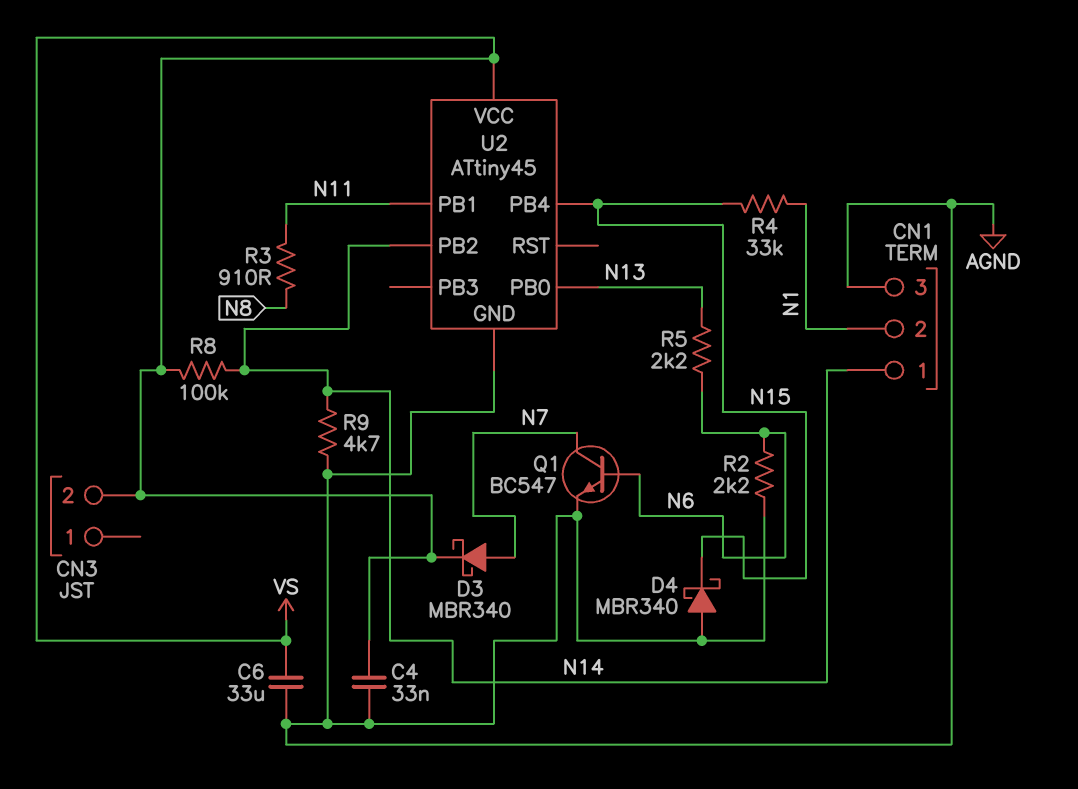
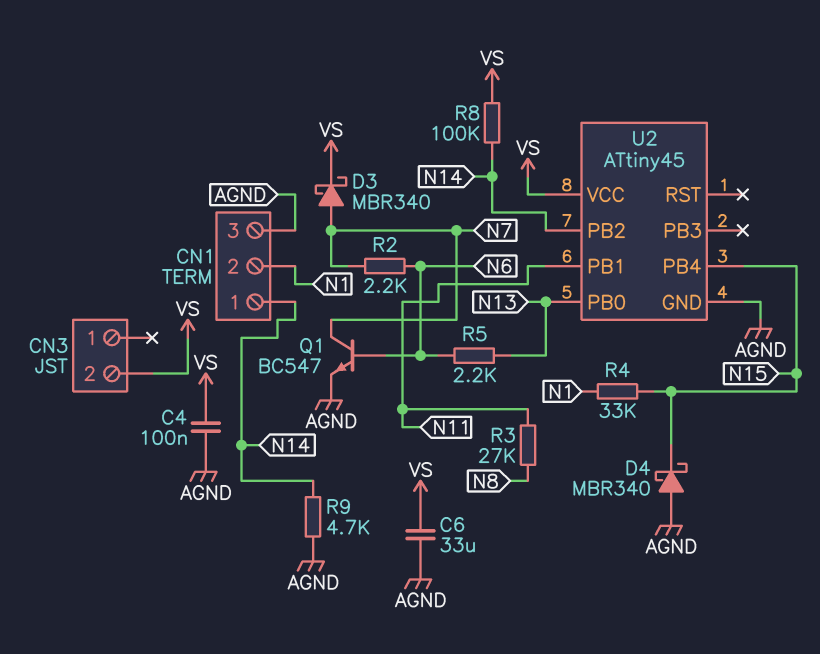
C4: 33nF (AGND, VS) -> 100nF (AGND, VS)
R2: 2.2k (AGND, N6) -> 2.2k (N6, N7)
R3: 910 (N8, N11) -> 27k (N8, N11)

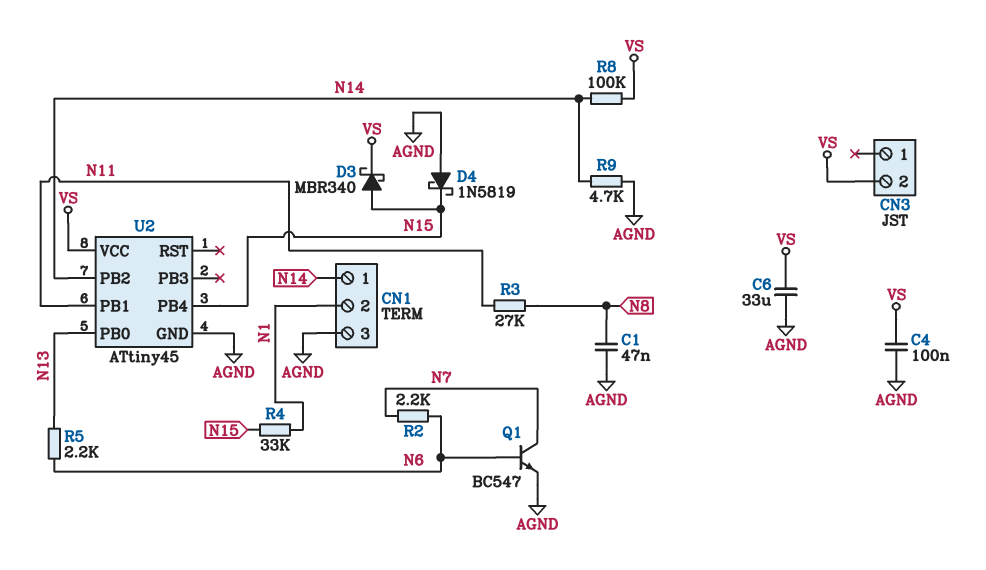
C1: none -> 47nF (AGND, N8)
D3: schottky MBR340 (A N7, K VS) -> schottky MBR340 (A N15, K VS)
D4: schottky MBR340 (A AGND, K N15) -> schottky 1N5819 (A AGND, K N15)

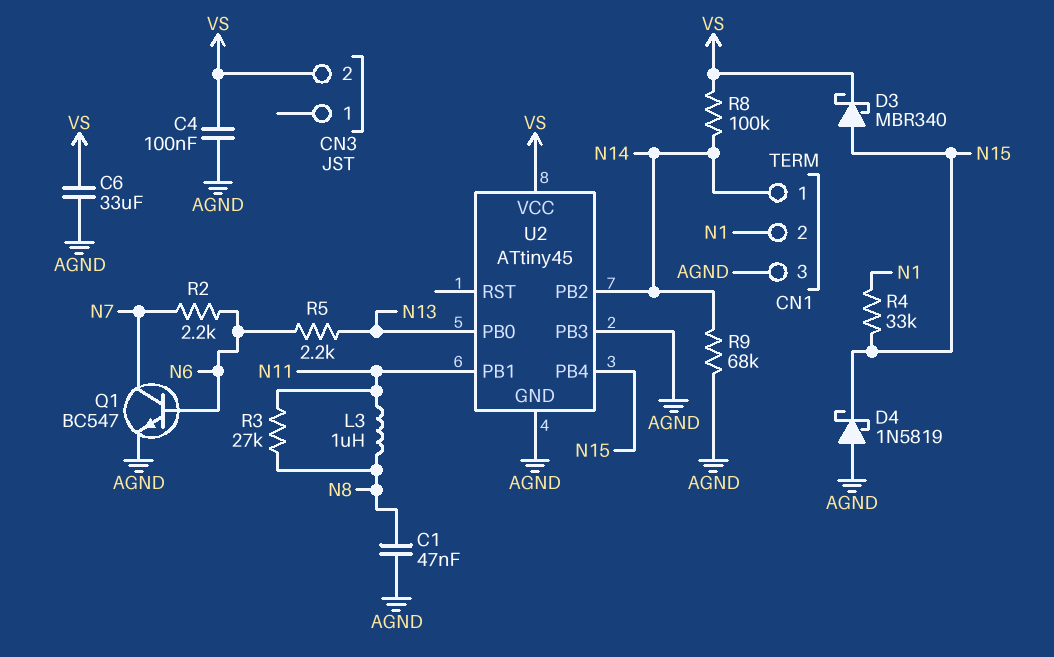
L3: none -> 1uH (N8, N11)
R9: 4.7k (AGND, N14) -> 68k (AGND, N14)
U2 pin PB3: none -> AGND

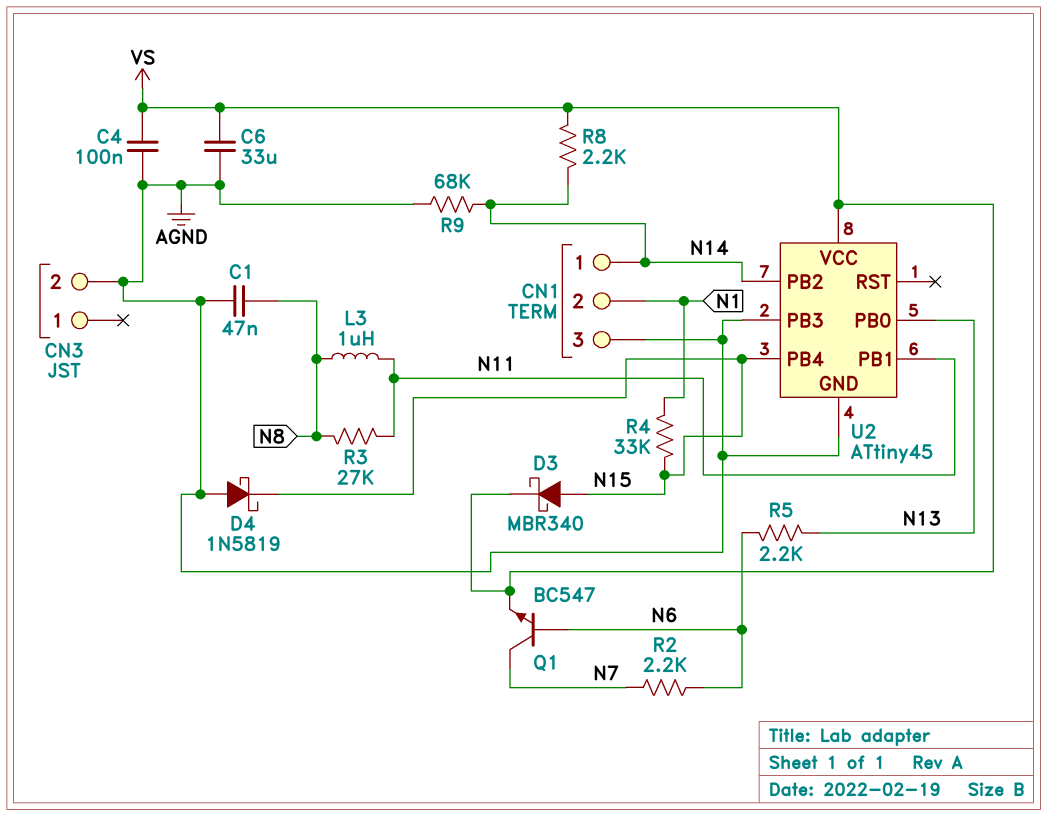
CN3 pin 2: VS -> AGND
Q1: NPN BC547 (B N6, C N7, E AGND) -> NPN BC547 (B N6, C N7, E VS)
R8: 100k (N14, VS) -> 2.2k (N14, VS)

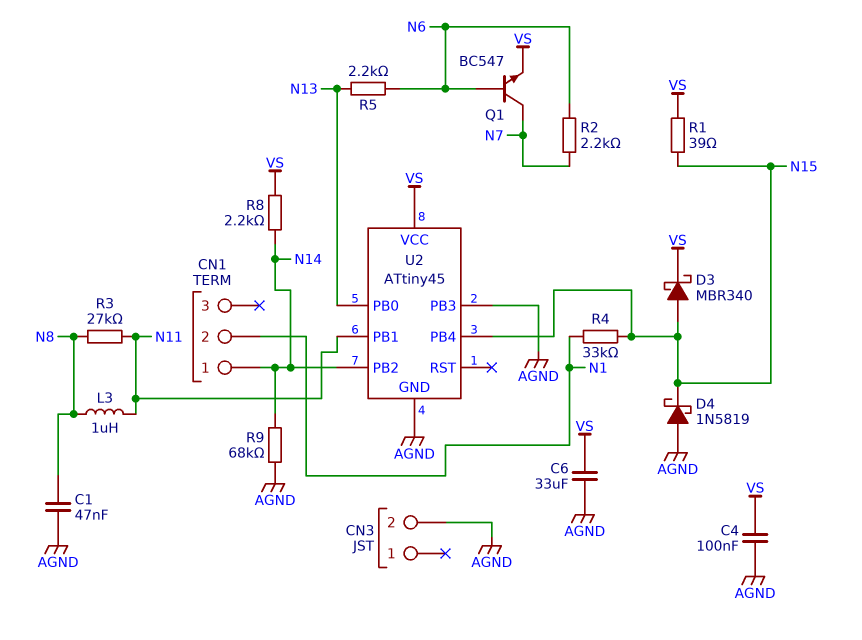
CN1 pin 3: AGND -> none
R1: none -> 39 (N15, VS)

